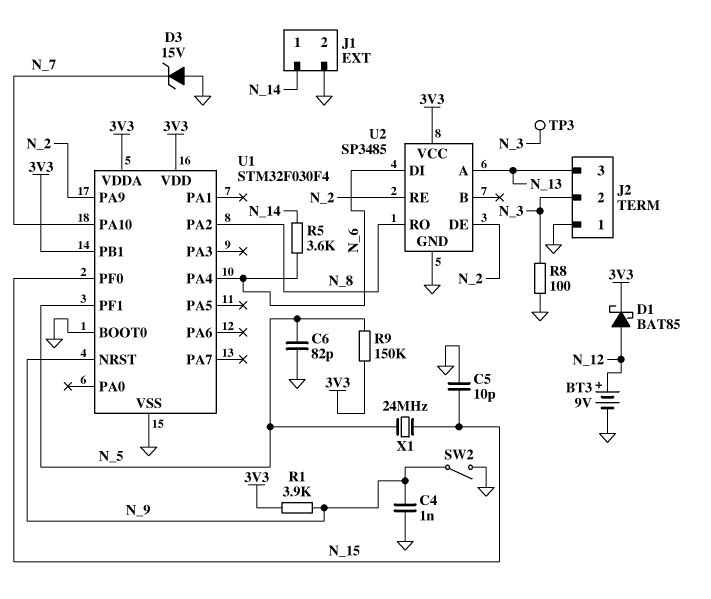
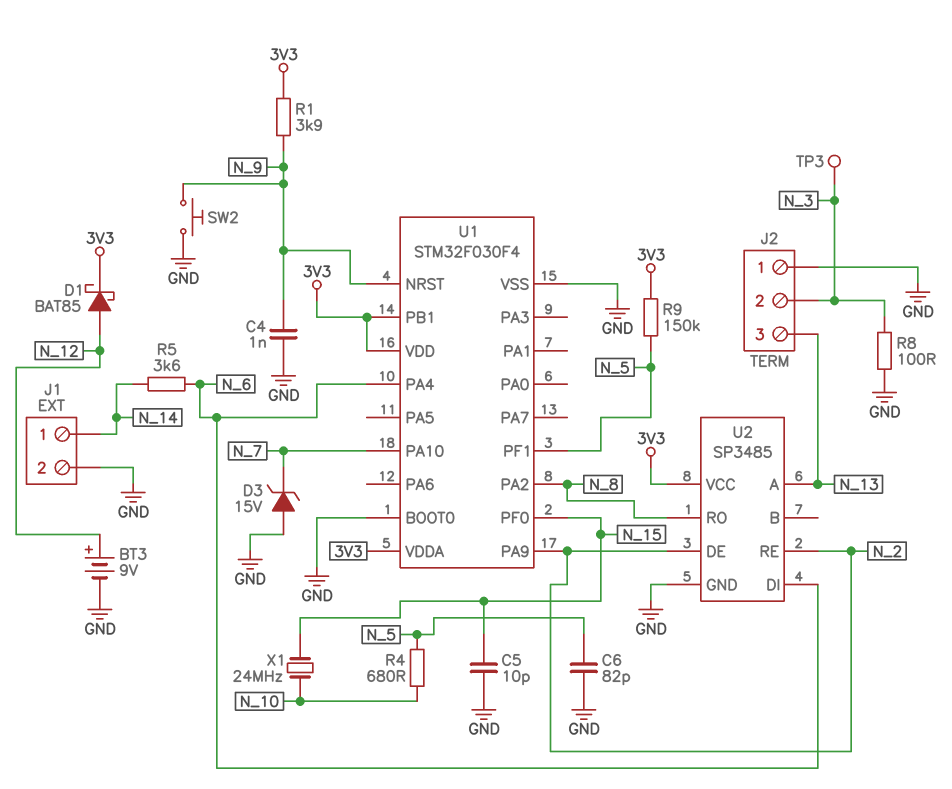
R4: none -> 680 (N_5, N_10)
SW2: switch (GND, N_9) -> button (GND, N_9)
X1: 24MHz (N_5, N_15) -> 24MHz (N_10, N_15)

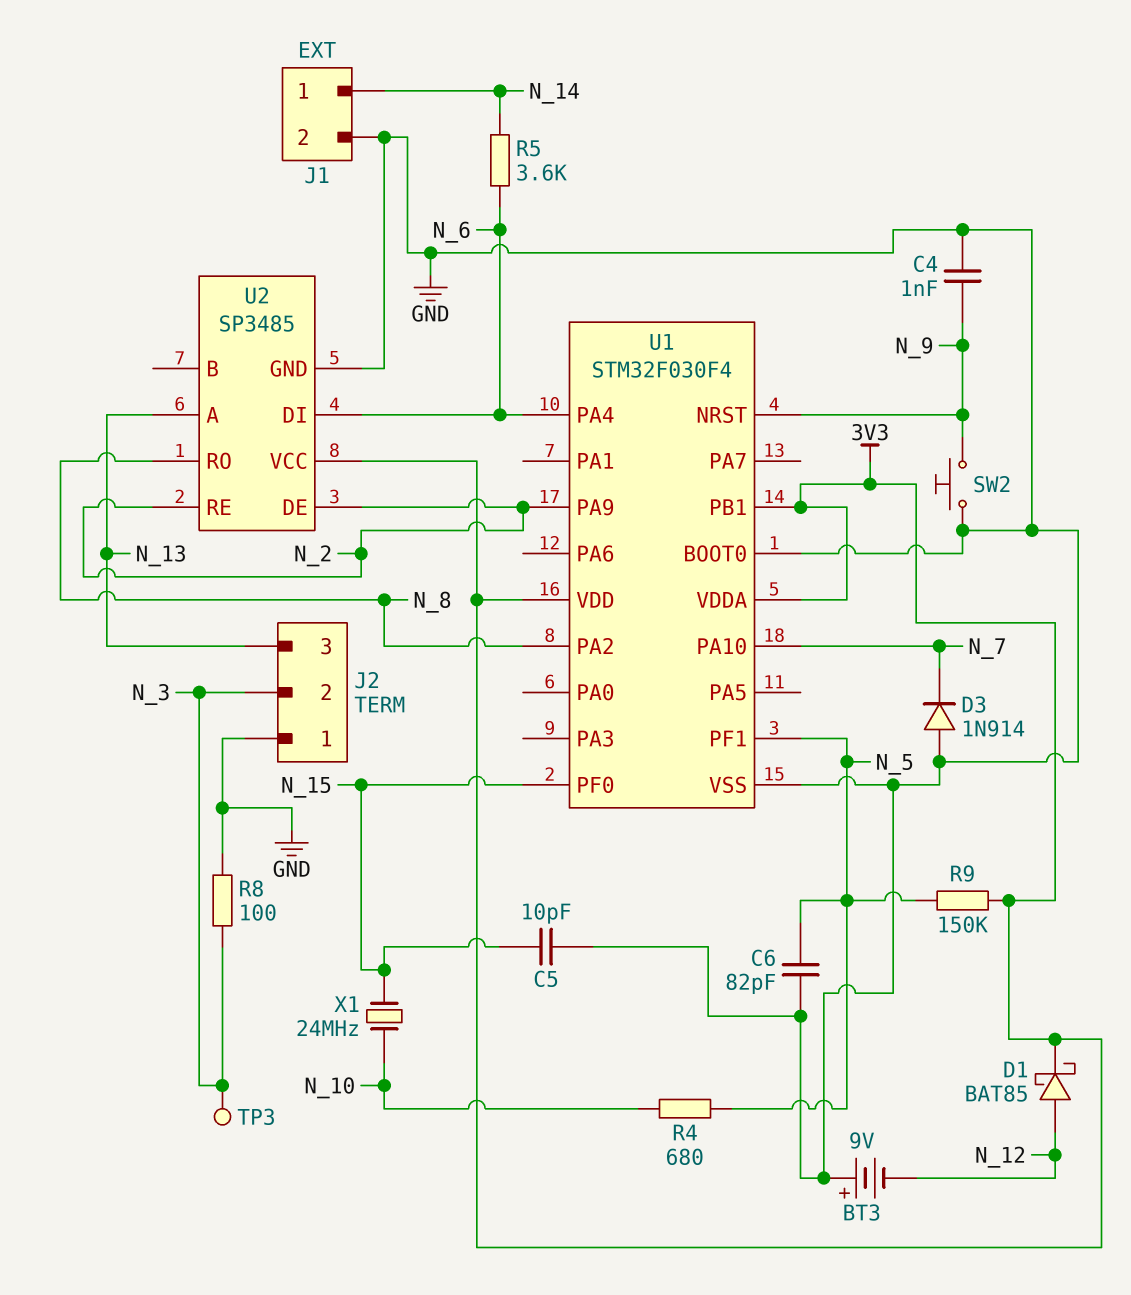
BT3: 9V (plus N_12, minus GND) -> 9V (plus GND, minus N_12)
D3: zener 15V (A GND, K N_7) -> diode 1N914 (A GND, K N_7)
R1: 3.9k (3V3, N_9) -> none

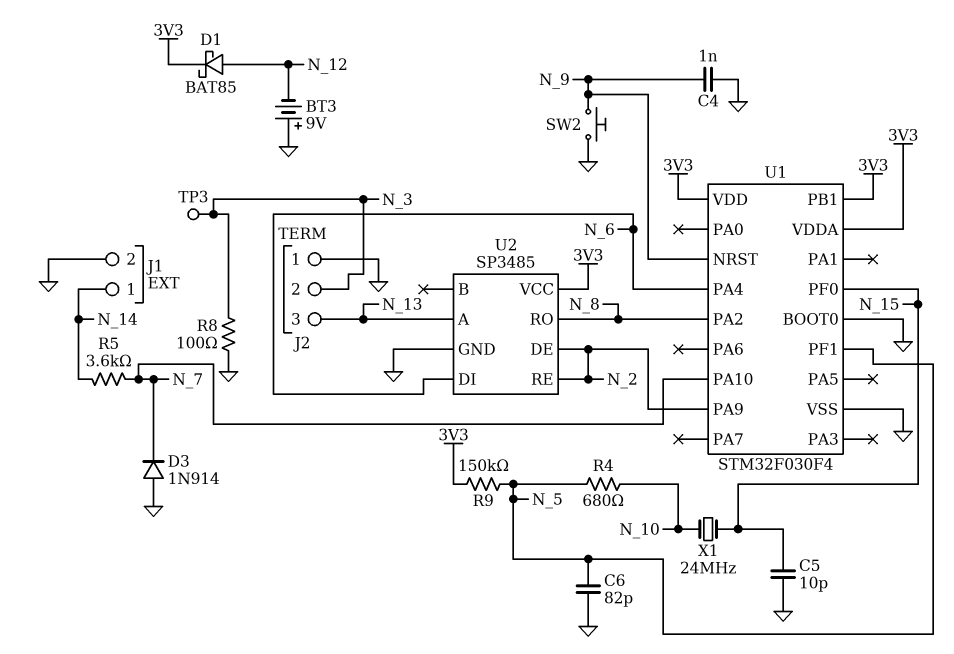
R5: 3.6k (N_6, N_14) -> 3.6k (N_7, N_14)

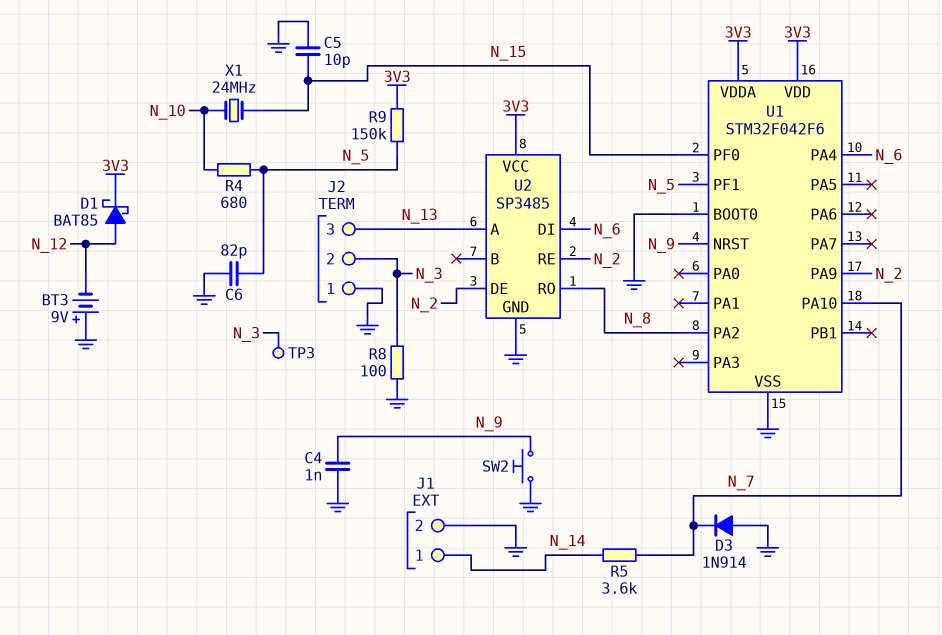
U1: STM32F030F4 -> STM32F042F6
U1 pin PB1: 3V3 -> none

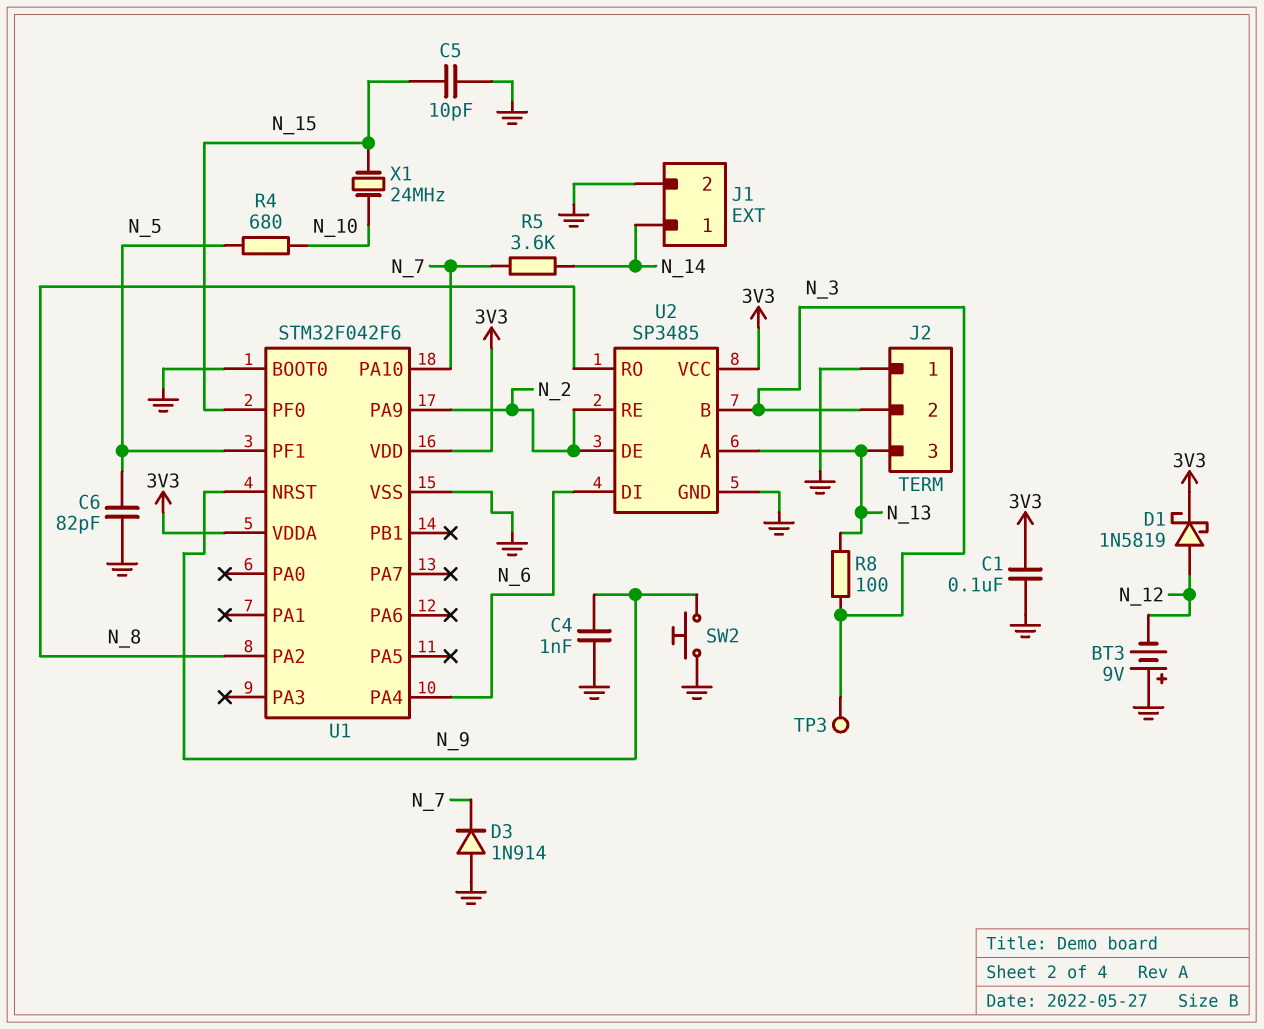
C1: none -> 100nF (3V3, GND)
D1: schottky BAT85 (A N_12, K 3V3) -> schottky 1N5819 (A N_12, K 3V3)
R8: 100 (GND, N_3) -> 100 (N_3, N_13)
R9: 150k (3V3, N_5) -> none
U2 pin B: none -> N_3

